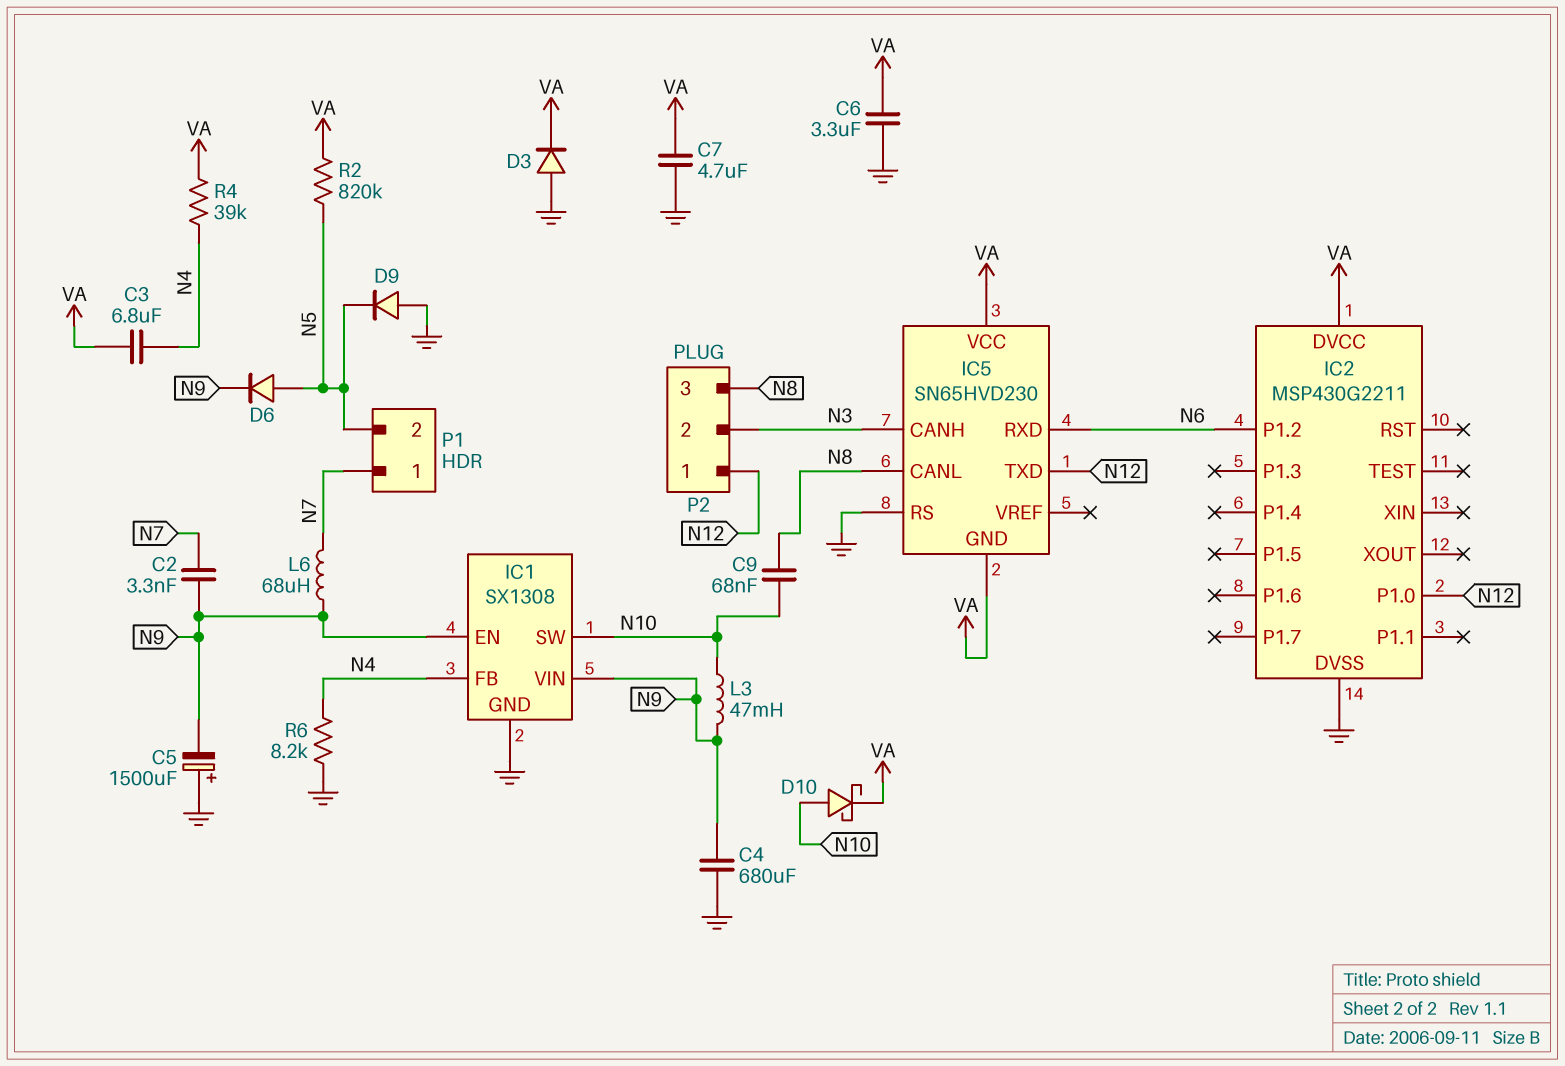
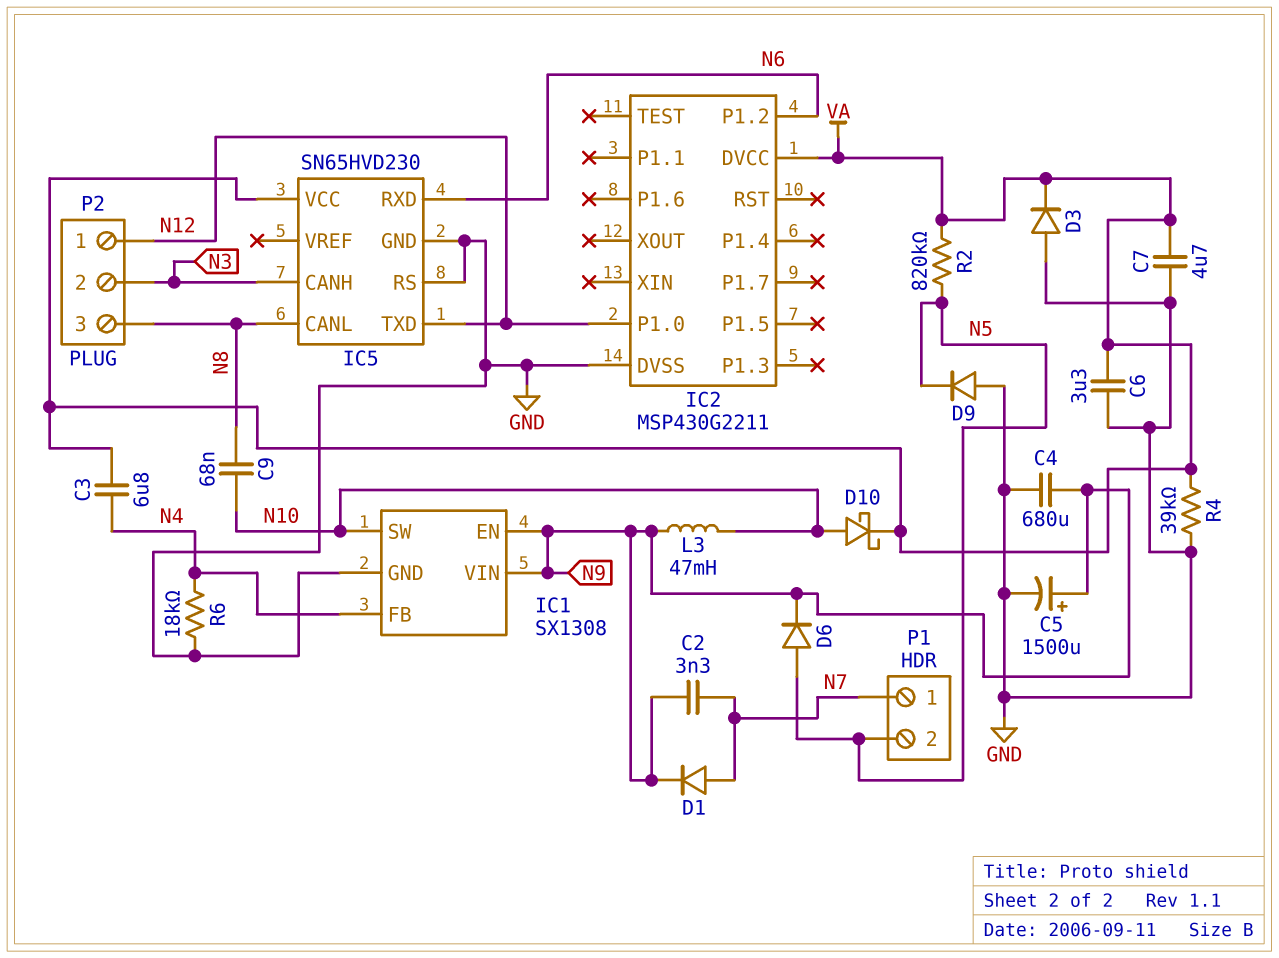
C5: 1500uF (plus GND, minus N9) -> 1500uF (plus N9, minus GND)
D1: none -> diode (A N7, K N9)
IC5 pin GND: VA -> GND
L6: 68uH (N7, N9) -> none
R4: 39k (N4, VA) -> 39k (GND, VA)
R6: 8.2k (GND, N4) -> 18k (GND, N4)

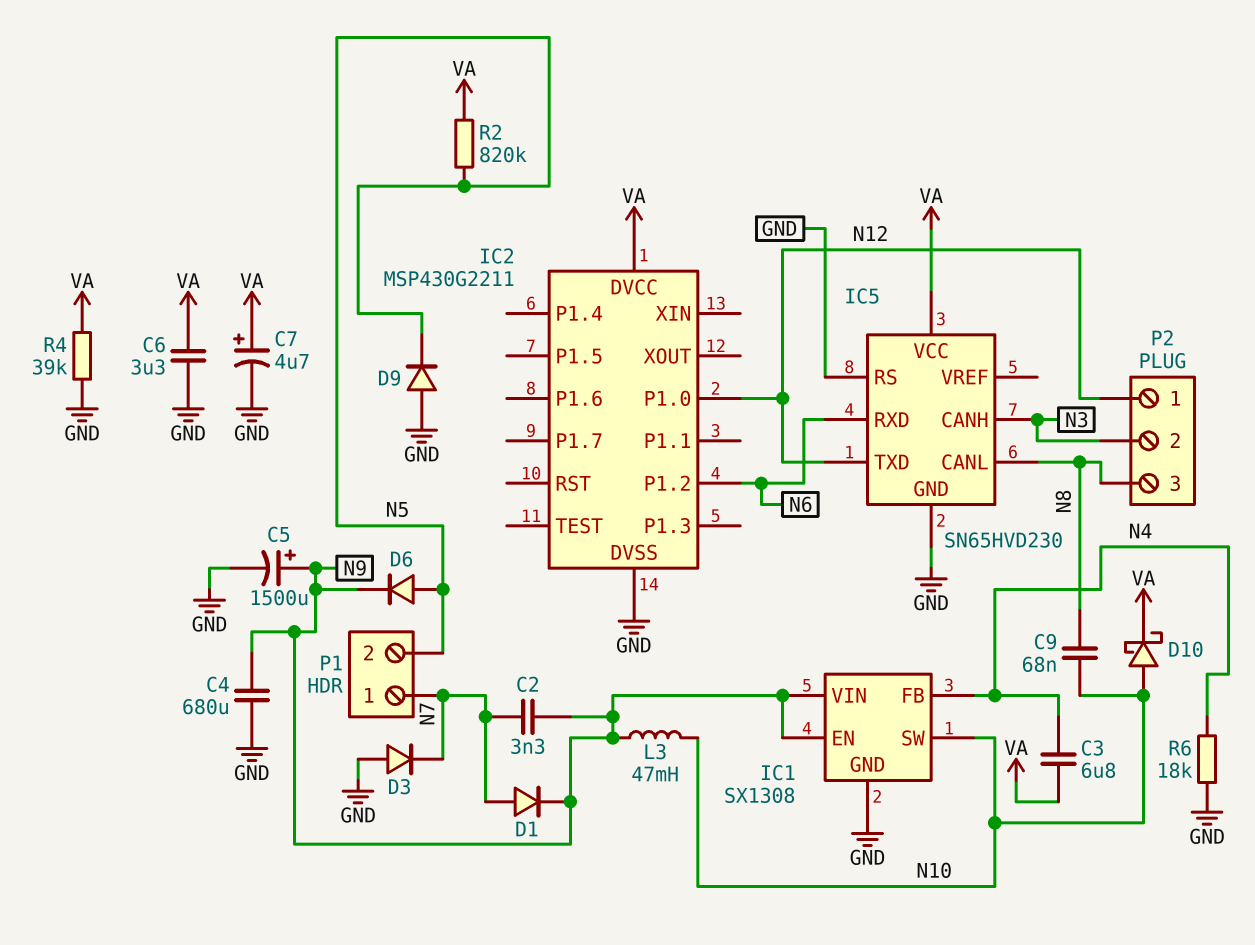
C7: 4.7uF (GND, VA) -> 4.7uF (plus VA, minus GND)
D3: diode (A GND, K VA) -> diode (A GND, K N7)

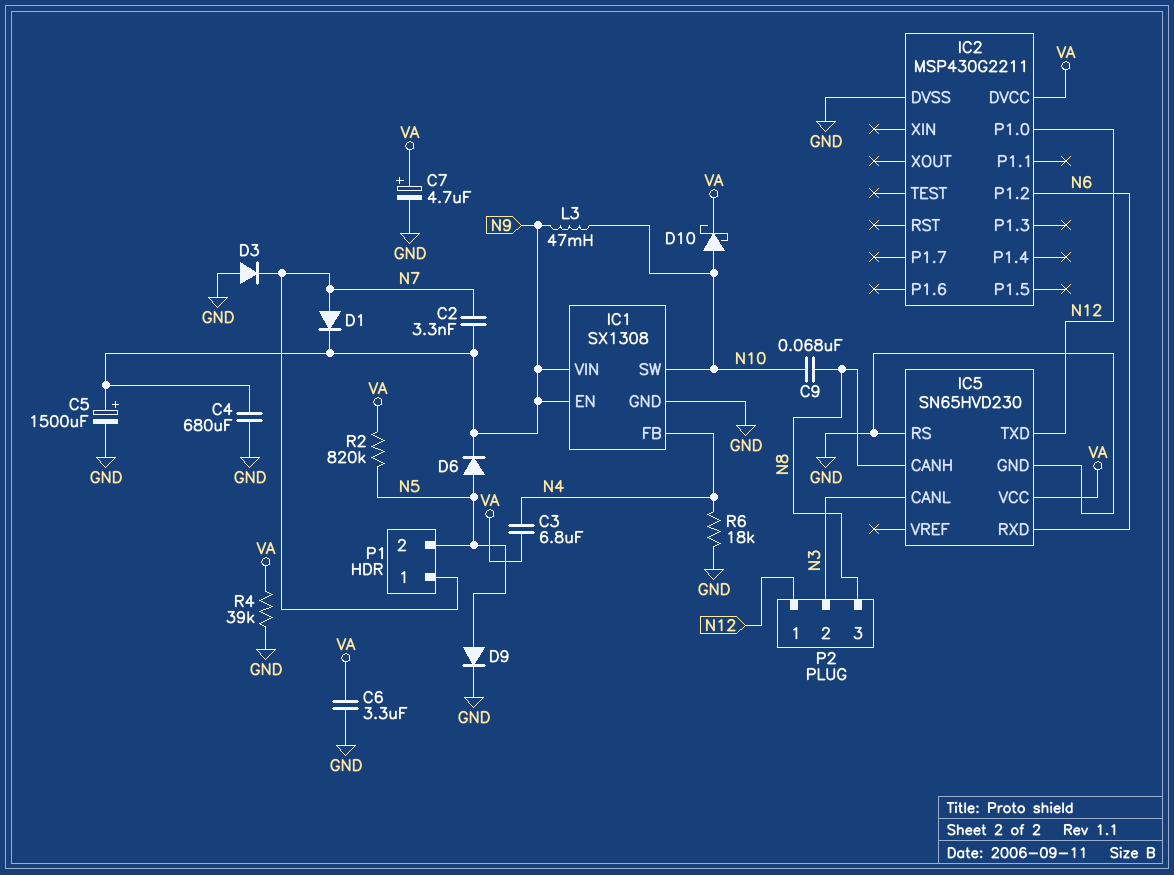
D9: diode (A GND, K N5) -> diode (A N5, K GND)
IC5 pin CANH: N3 -> N8
IC5 pin CANL: N8 -> N3

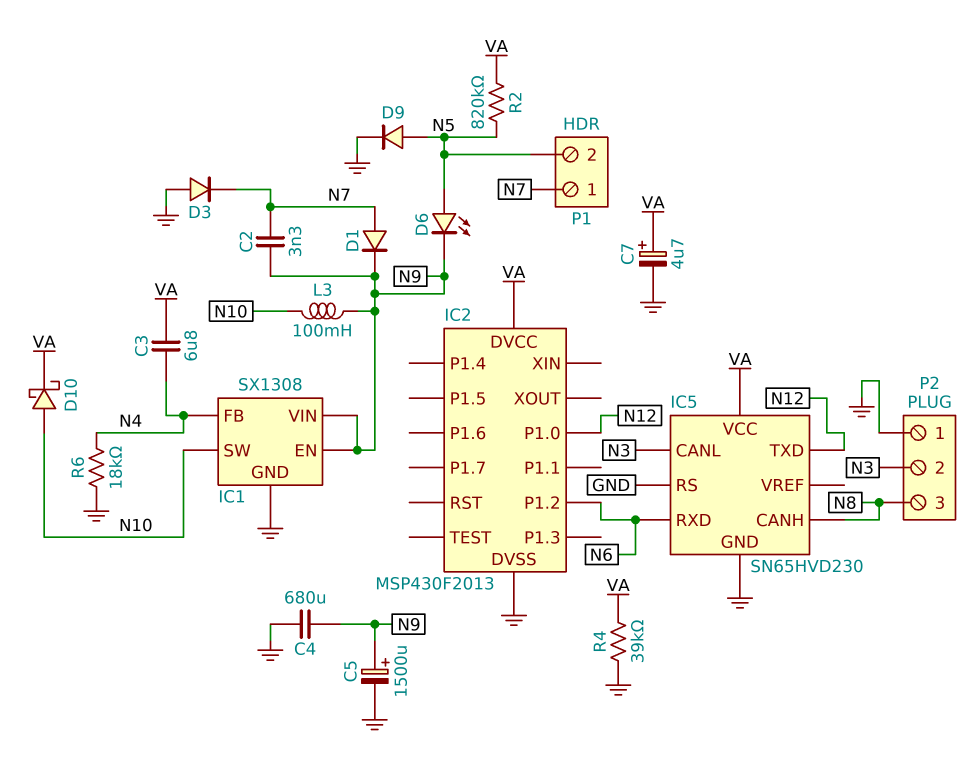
C6: 3.3uF (GND, VA) -> none
C9: 68nF (N8, N10) -> none
D6: diode (A N5, K N9) -> LED (A N5, K N9)
IC2: MSP430G2211 -> MSP430F2013
L3: 47mH (N9, N10) -> 100mH (N9, N10)
P2 pin 1: N12 -> GND

